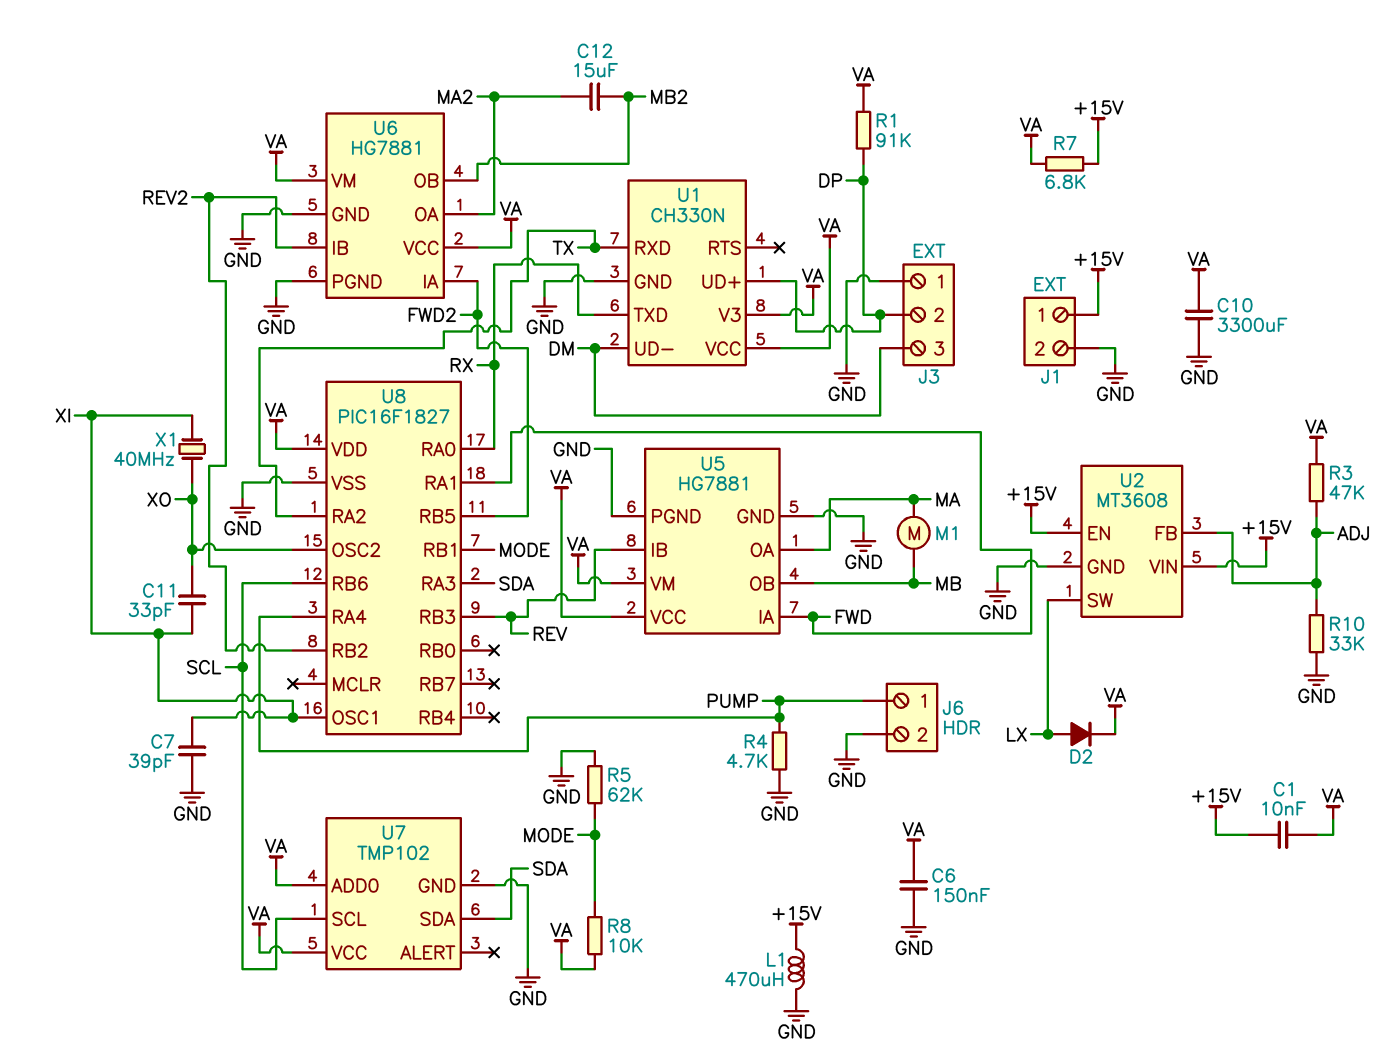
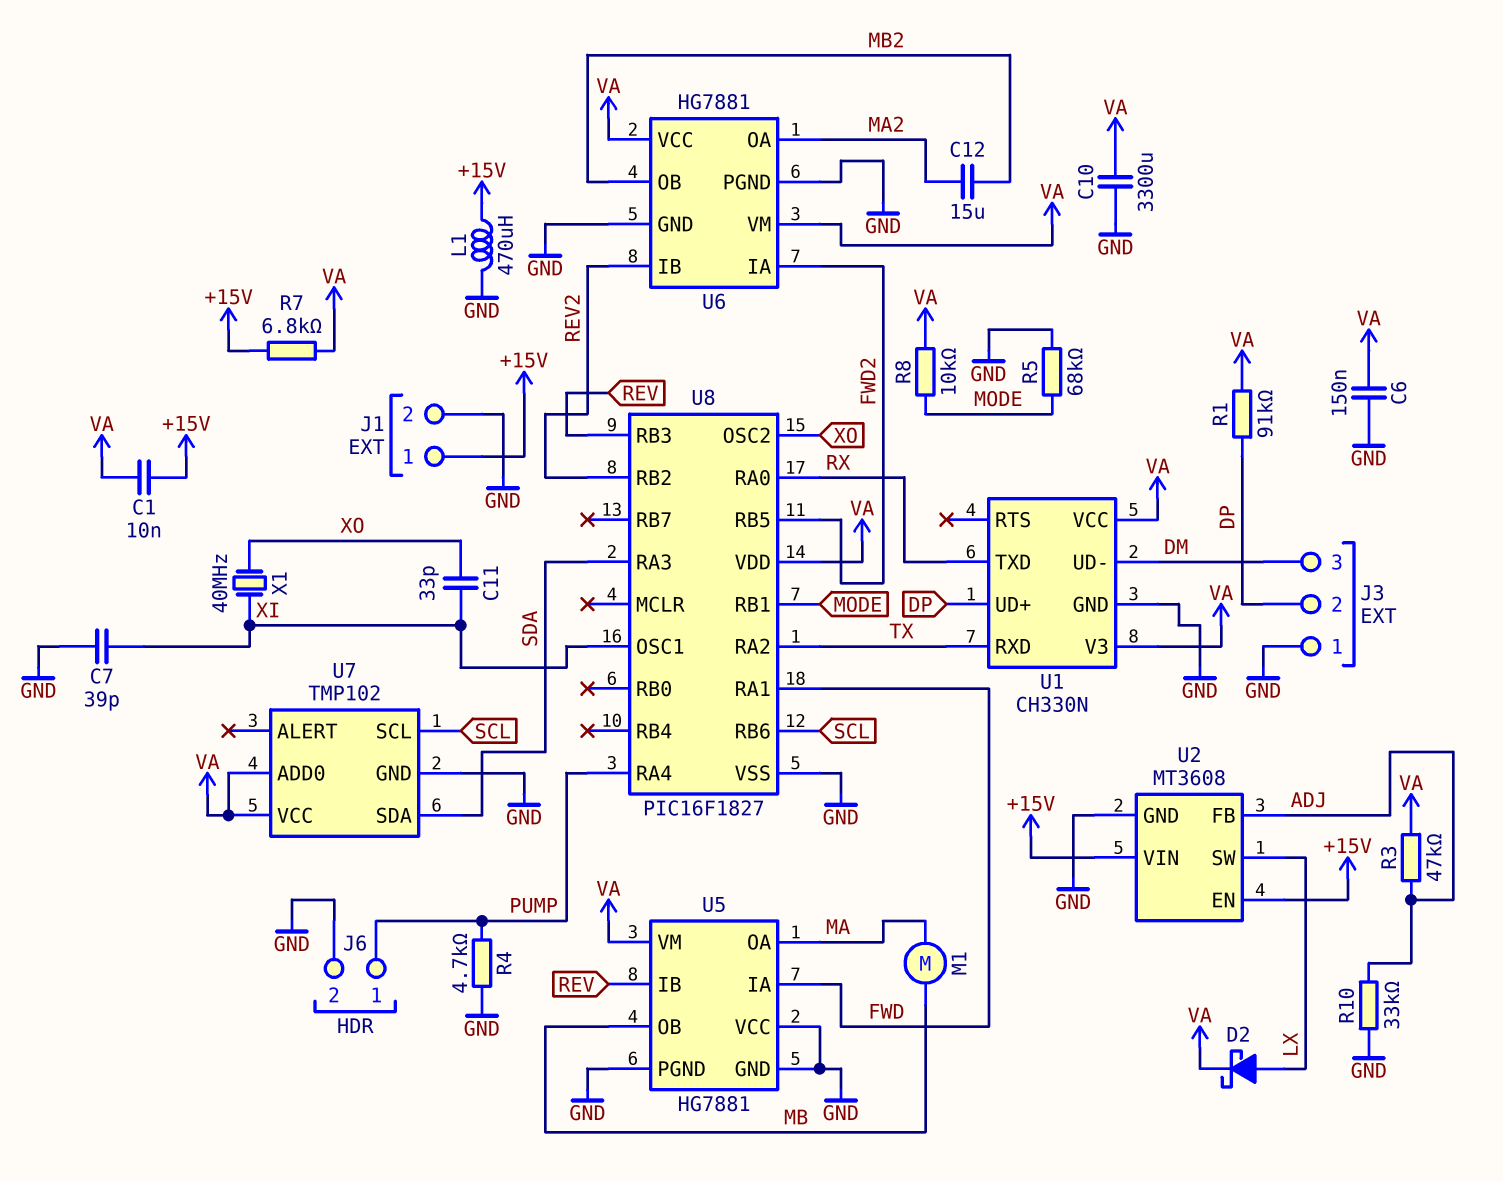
D2: diode (A LX, K VA) -> schottky (A LX, K VA)
R5: 62k (GND, MODE) -> 68k (GND, MODE)
U5 pin VCC: VA -> GND

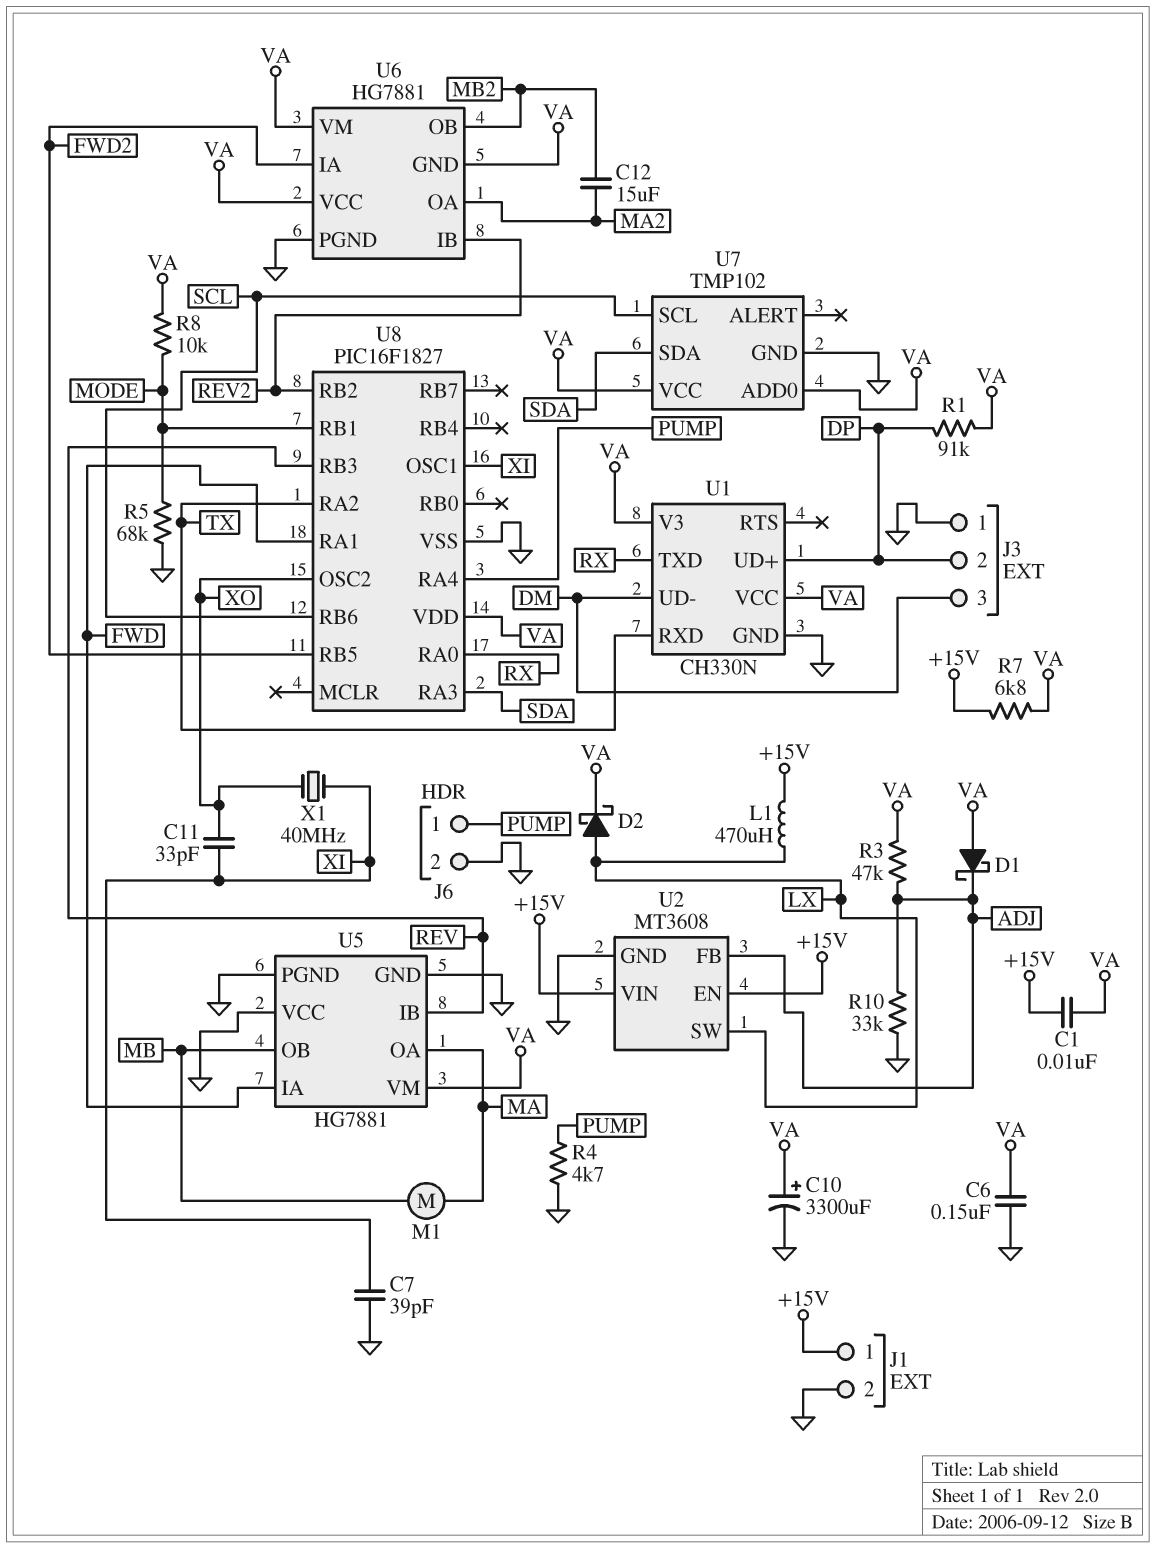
C10: 3300uF (GND, VA) -> 3300uF (plus VA, minus GND)
D1: none -> schottky (A VA, K ADJ)
L1: 470uH (+15V, GND) -> 470uH (+15V, LX)
U6 pin GND: GND -> VA

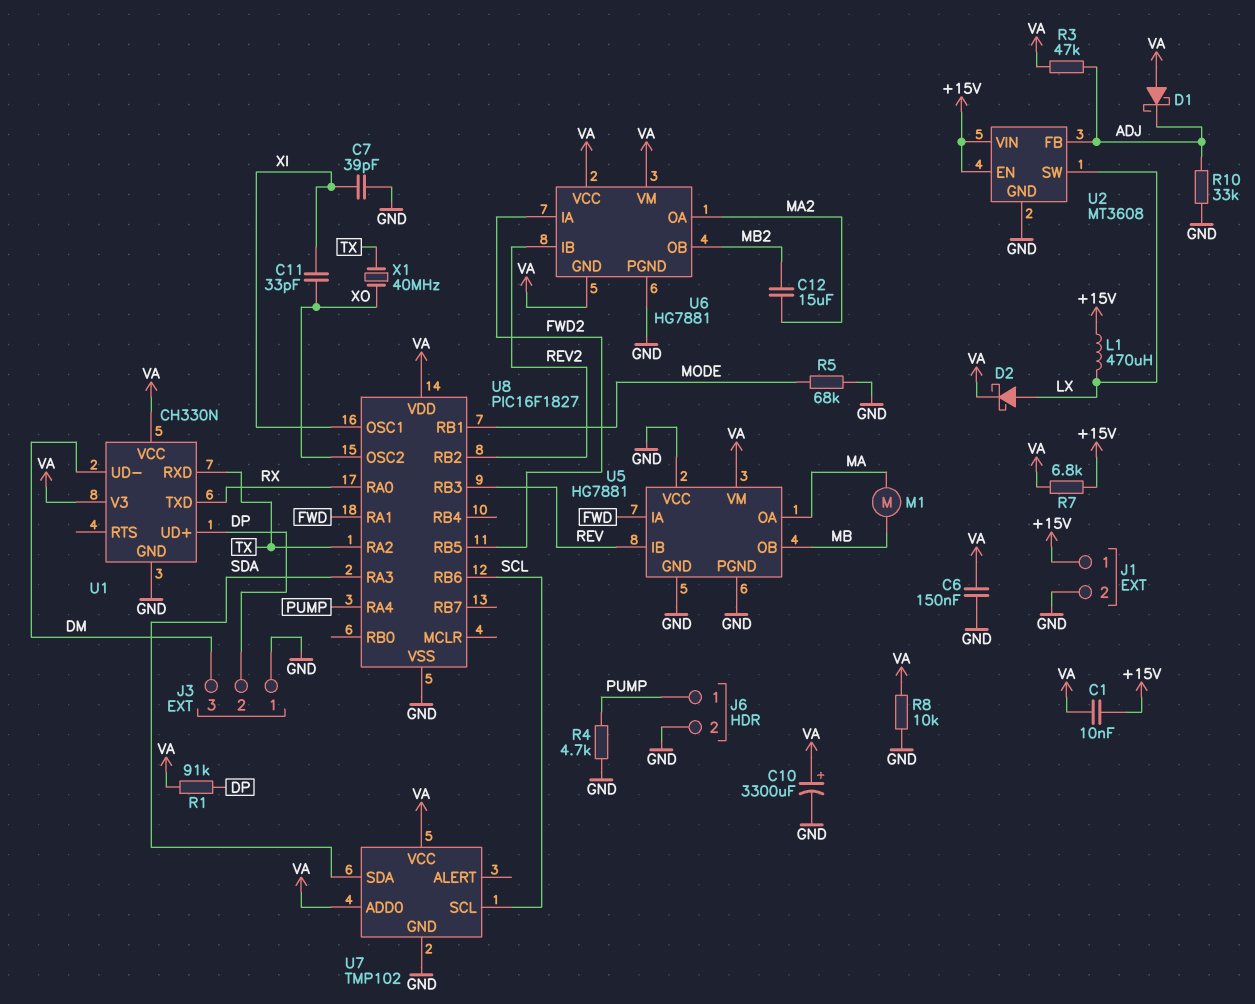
R8: 10k (MODE, VA) -> 10k (GND, VA)
X1: 40MHz (XI, XO) -> 40MHz (TX, XO)

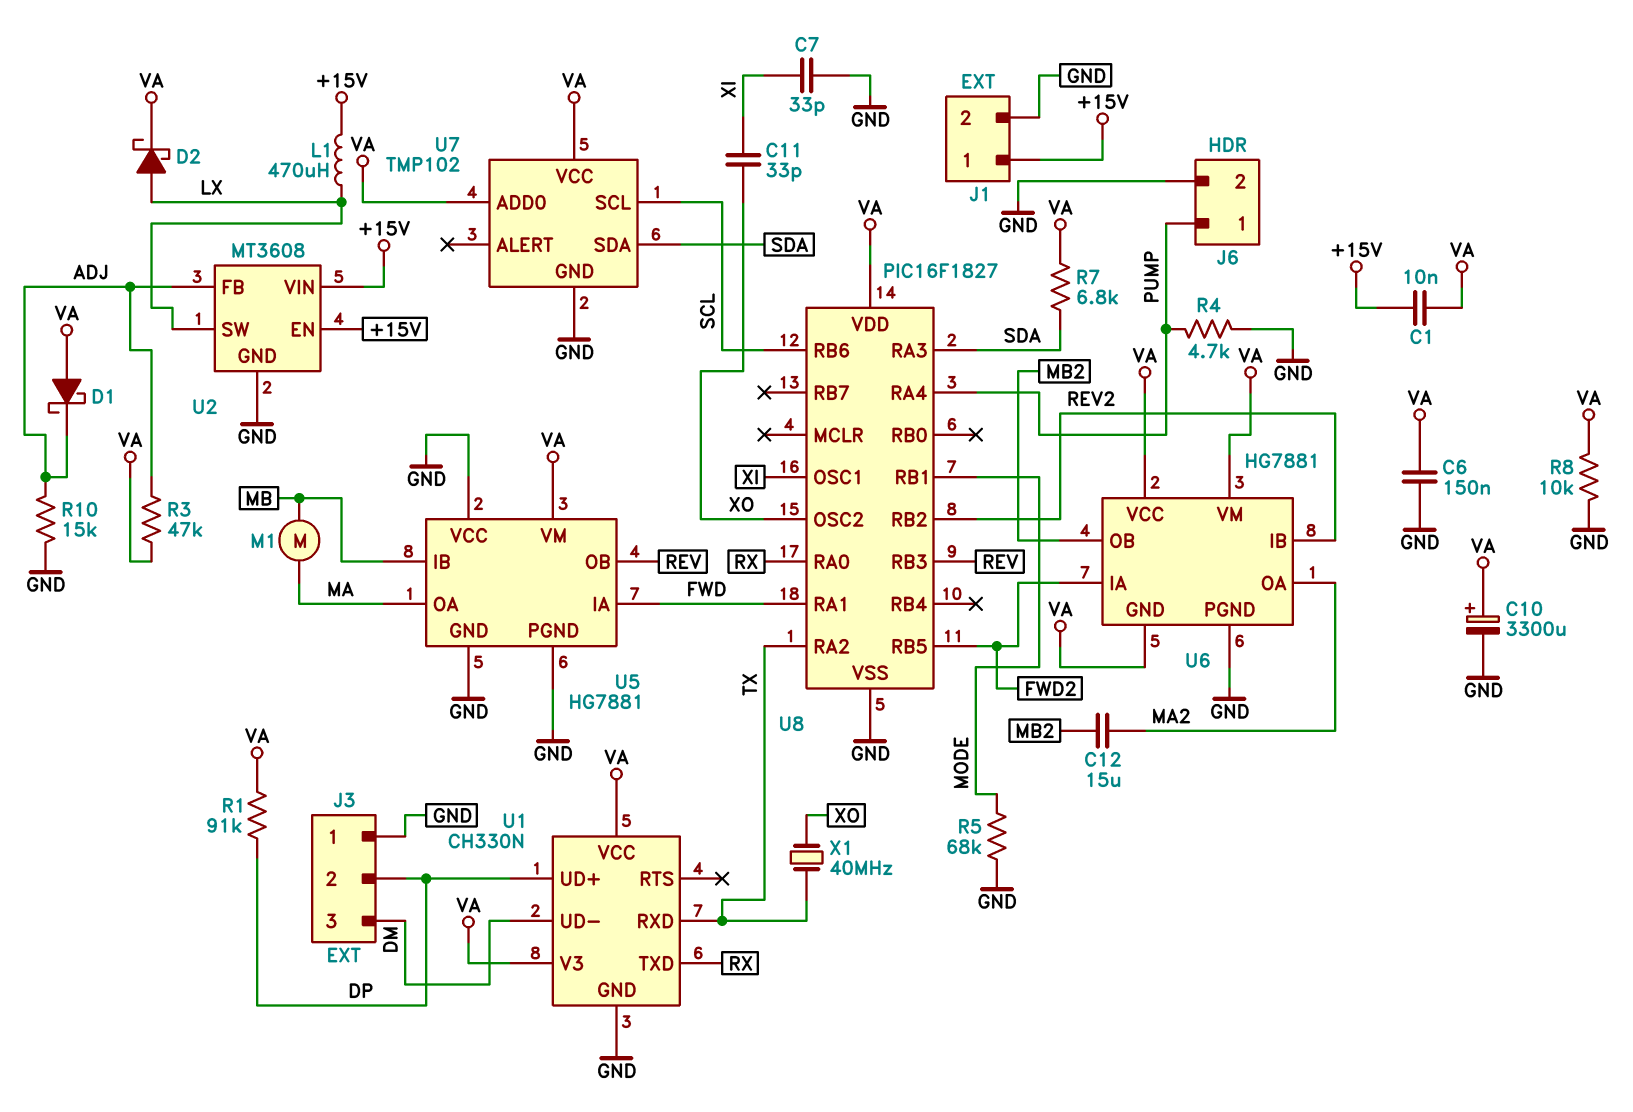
C7: 39pF (GND, XI) -> 33pF (GND, XI)
R7: 6.8k (+15V, VA) -> 6.8k (SDA, VA)
R10: 33k (ADJ, GND) -> 15k (ADJ, GND)
U5 pin IB: REV -> MB
U5 pin OB: MB -> REV

